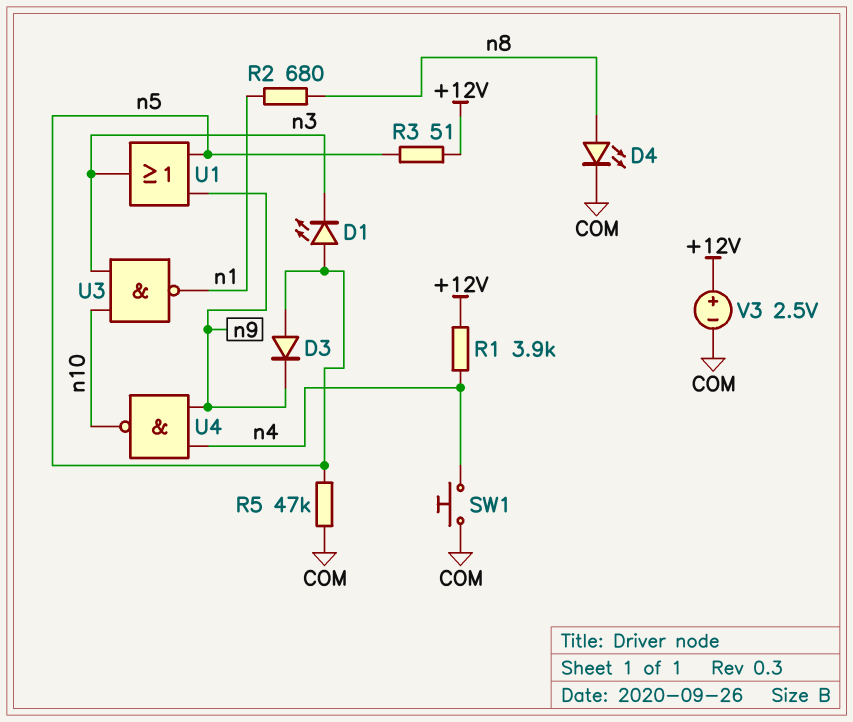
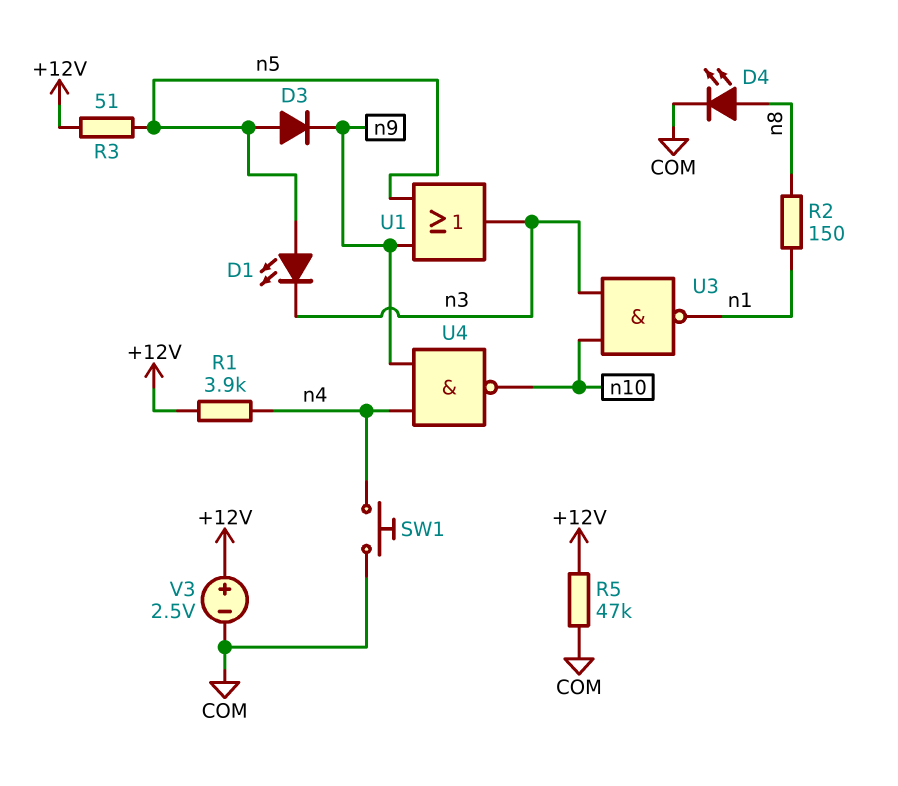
R2: 680 (n1, n8) -> 150 (n1, n8)
R5: 47k (COM, n5) -> 47k (+12V, COM)

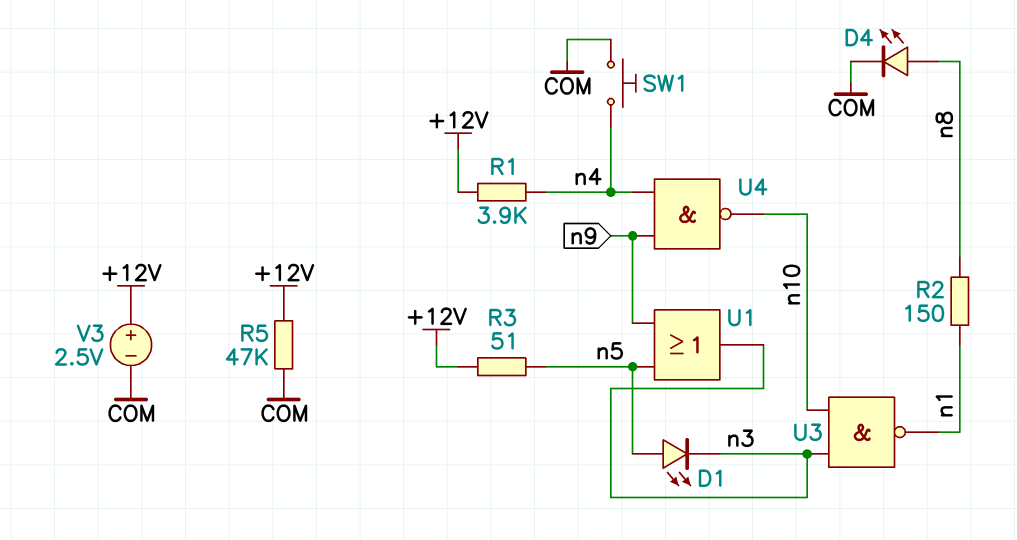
D3: diode (A n5, K n9) -> none

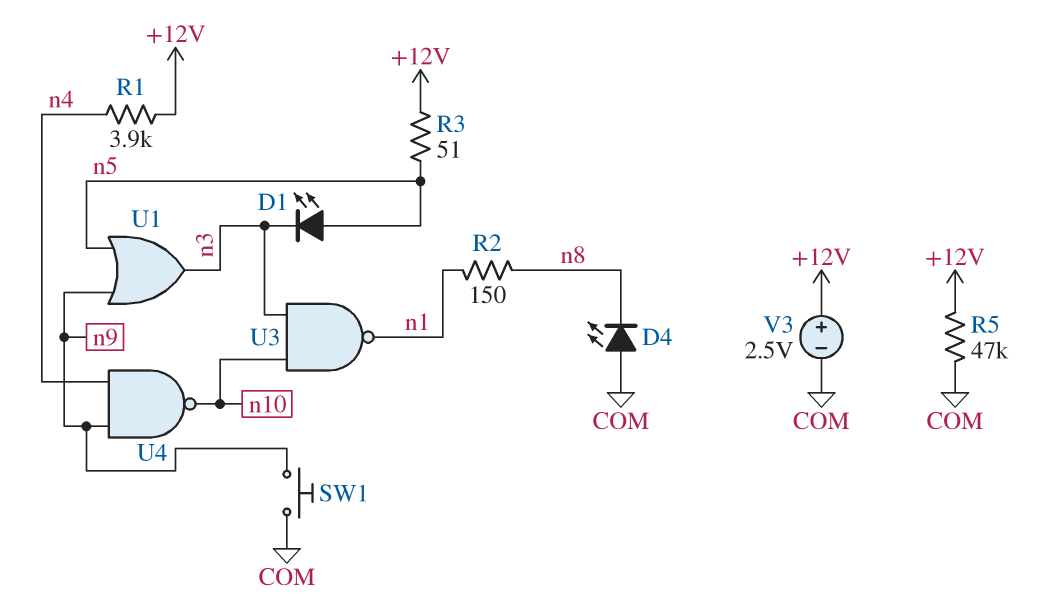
D4: LED (A n8, K COM) -> LED (A COM, K n8)
SW1: button (COM, n4) -> button (COM, n9)

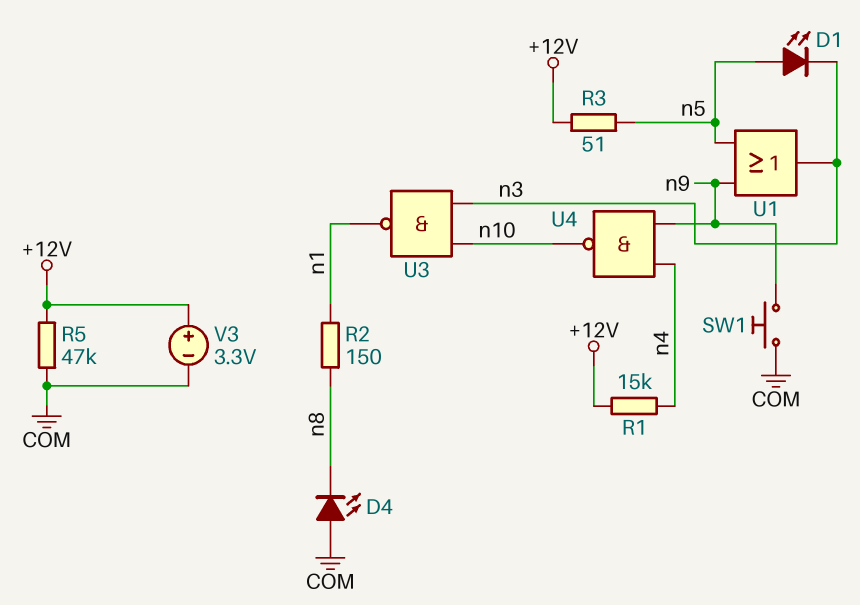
R1: 3.9k (+12V, n4) -> 15k (+12V, n4)
V3: 2.5V (plus +12V, minus COM) -> 3.3V (plus +12V, minus COM)

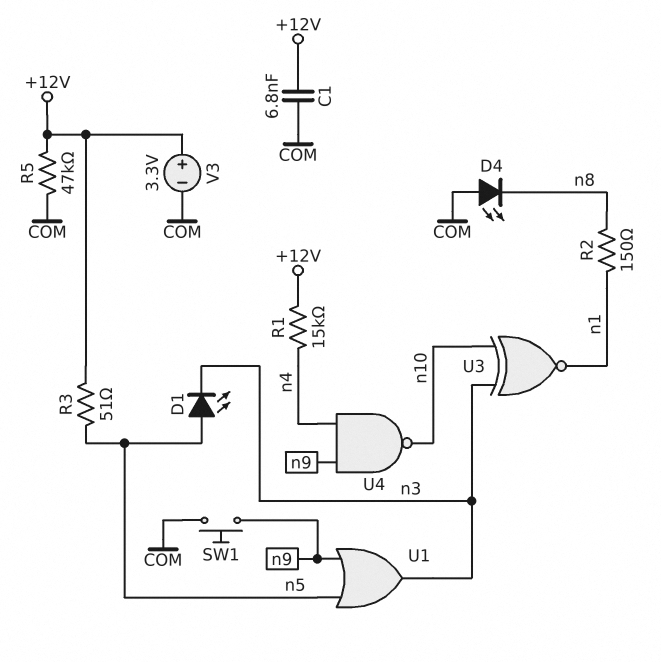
C1: none -> 6.8nF (+12V, COM)
U3: NAND (in n3, in n10, out n1) -> XNOR (in n3, in n10, out n1)

